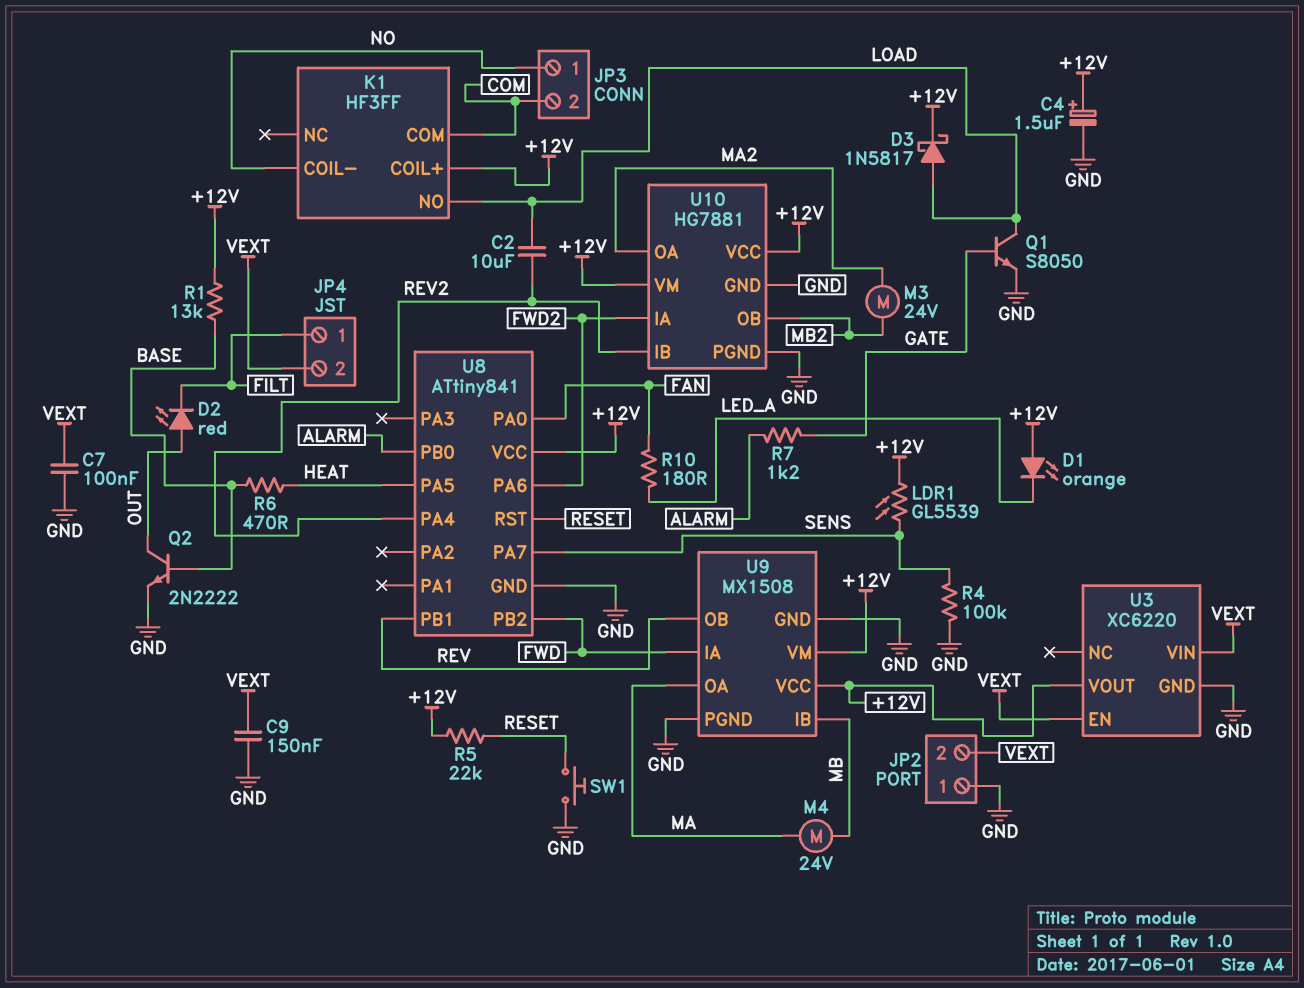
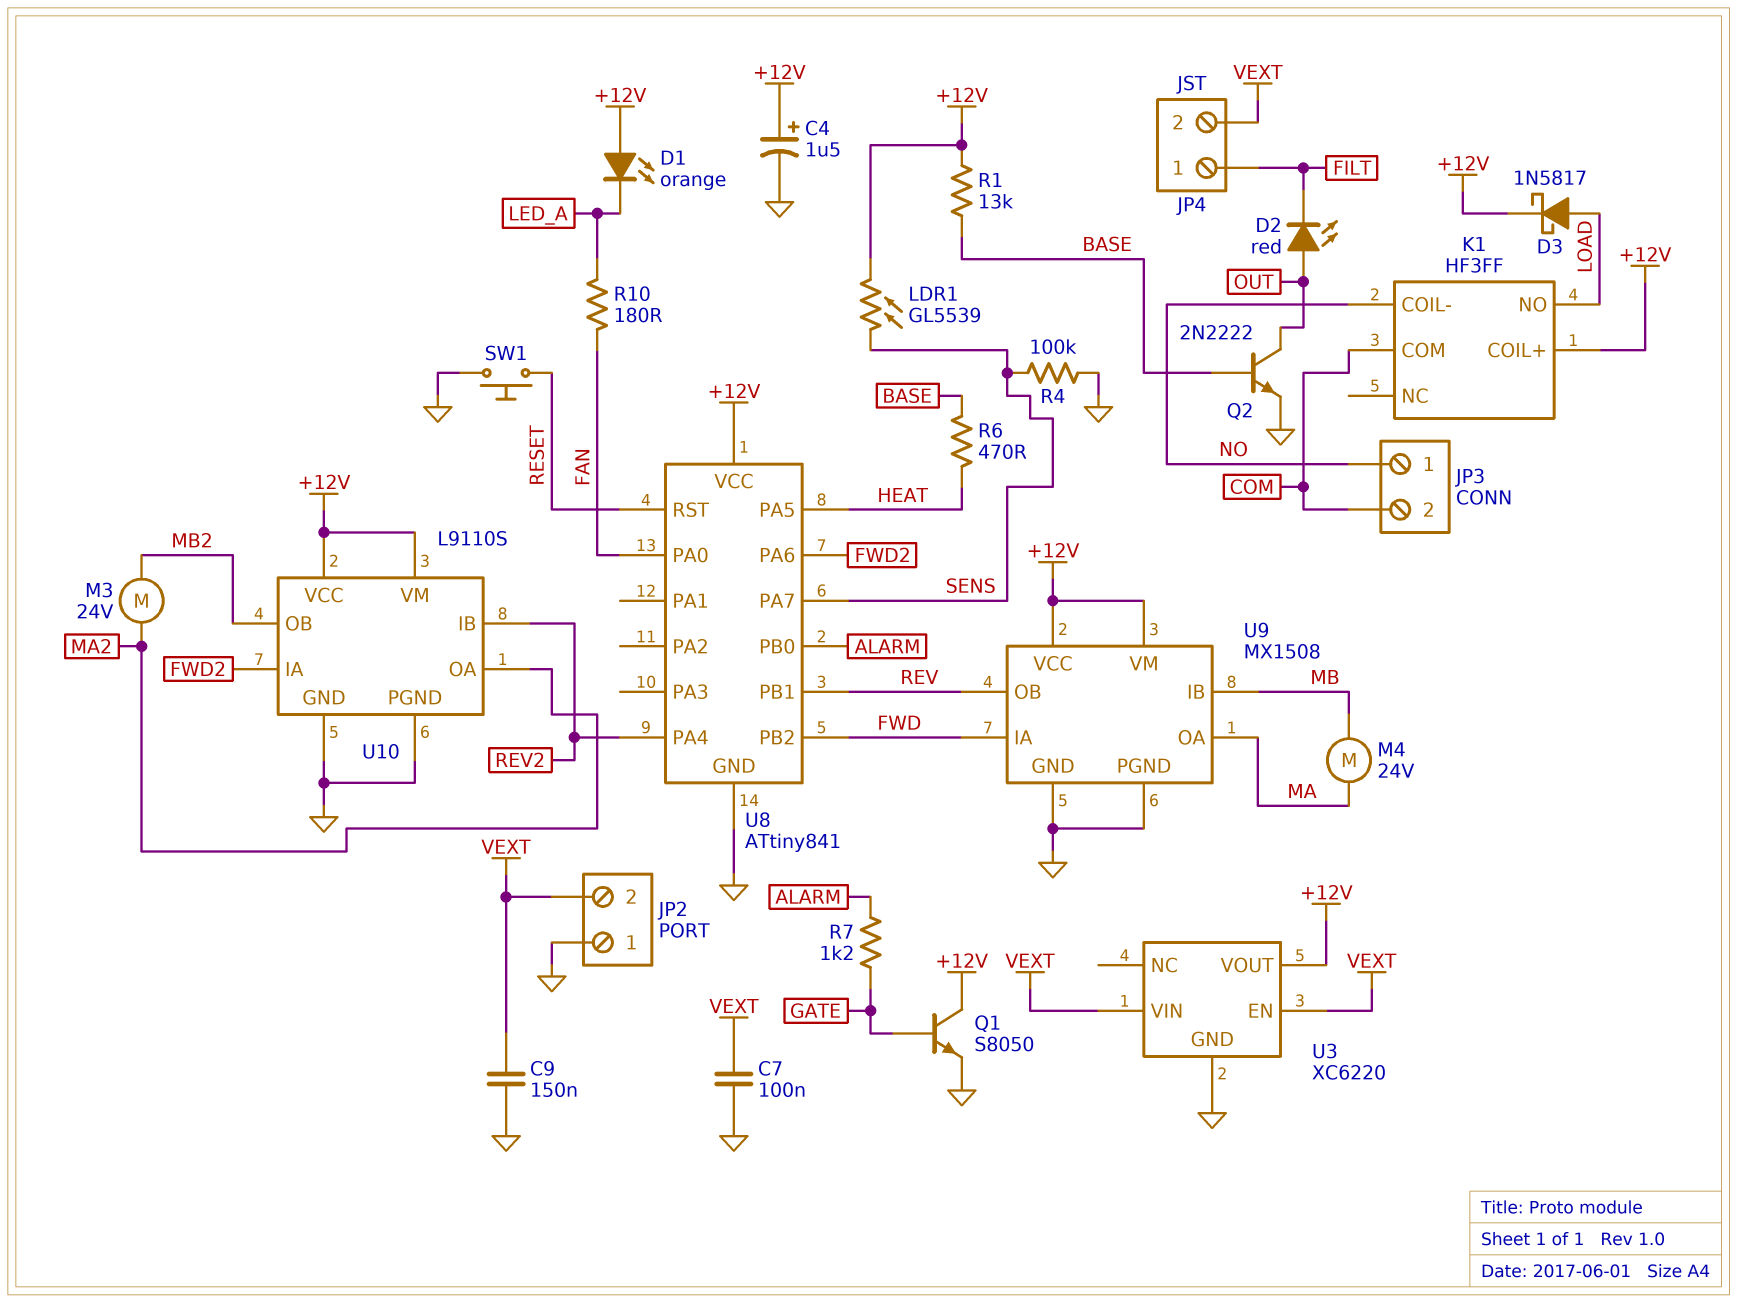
C2: 10uF (LOAD, REV2) -> none
Q1: NPN S8050 (B GATE, C LOAD, E GND) -> NPN S8050 (B GATE, C +12V, E GND)
R5: 22k (+12V, RESET) -> none
U10: HG7881 -> L9110S

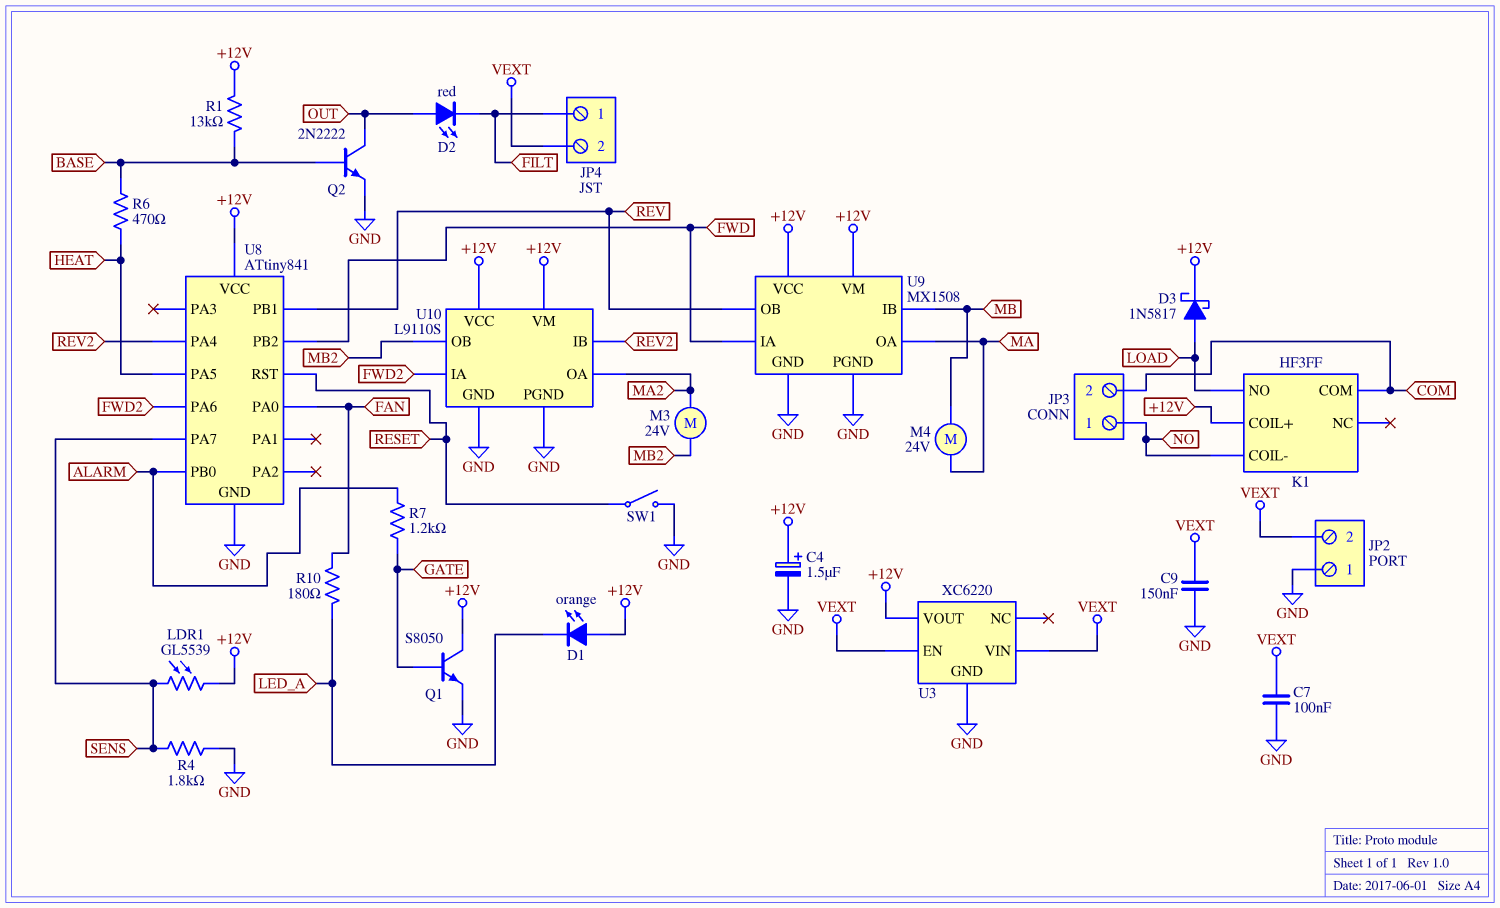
R4: 100k (GND, SENS) -> 1.8k (GND, SENS)
SW1: button (GND, RESET) -> switch (GND, RESET)

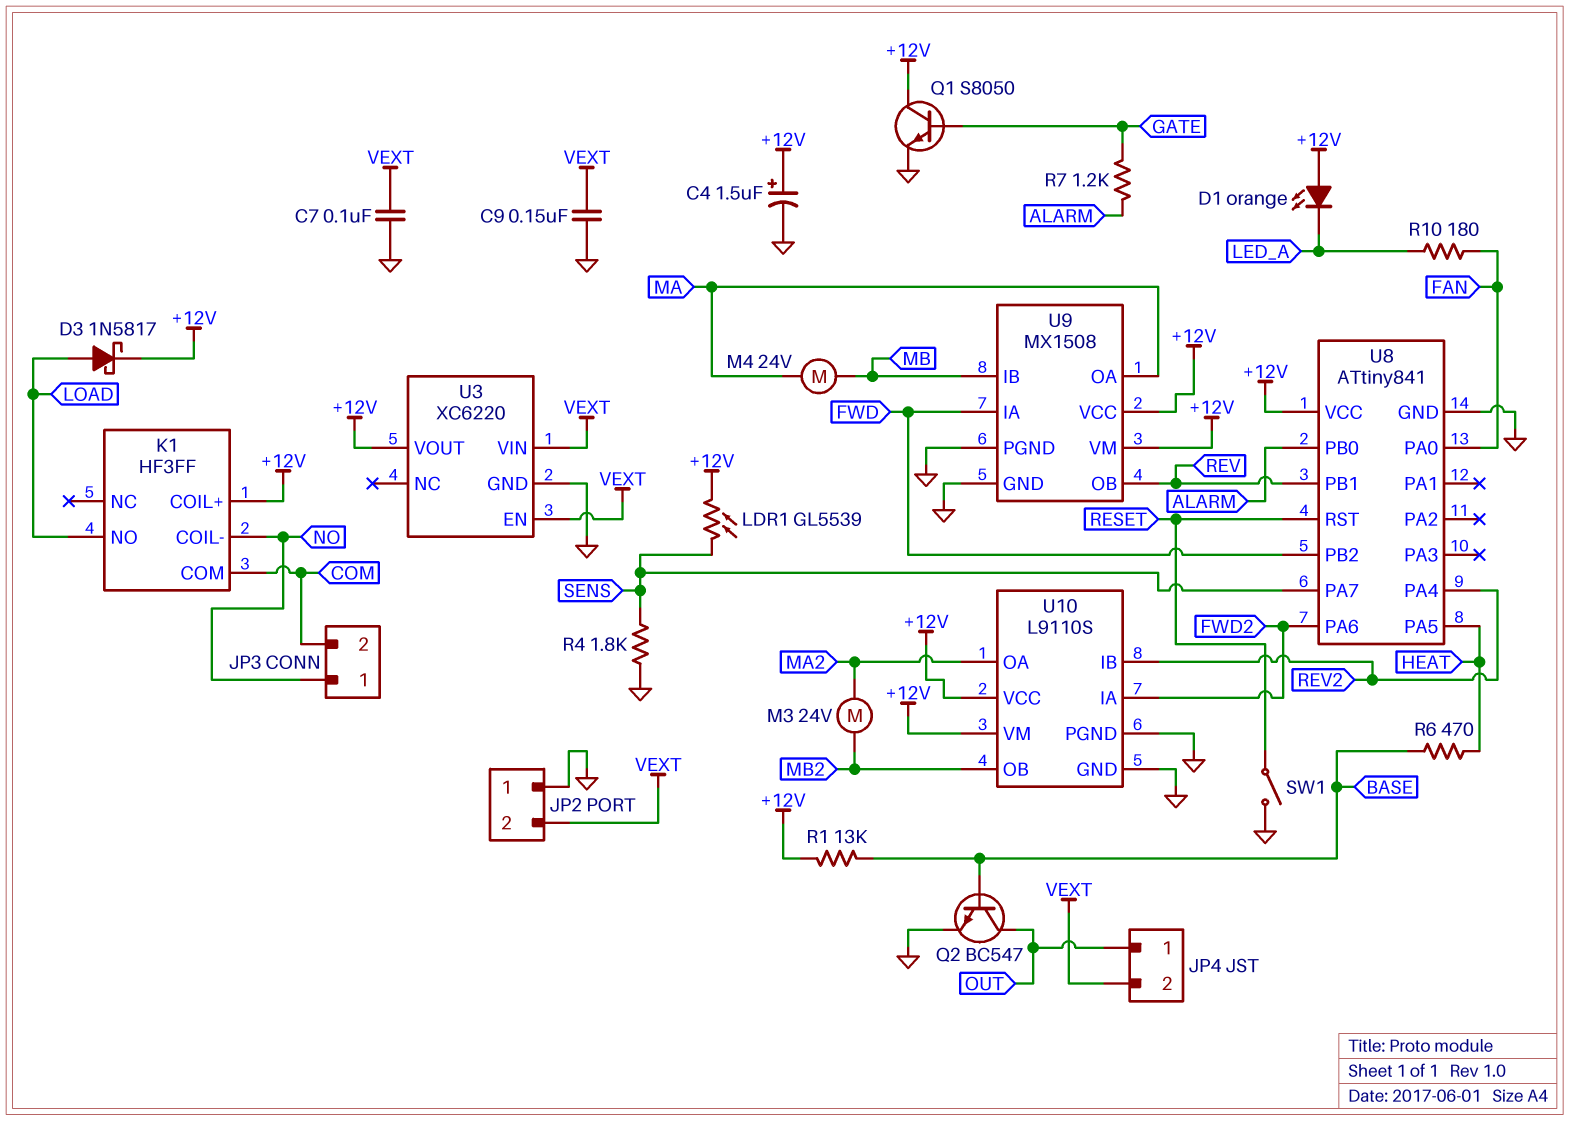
D2: LED red (A OUT, K FILT) -> none
JP4 pin 1: FILT -> OUT
Q2: NPN 2N2222 (B BASE, C OUT, E GND) -> NPN BC547 (B BASE, C OUT, E GND)

